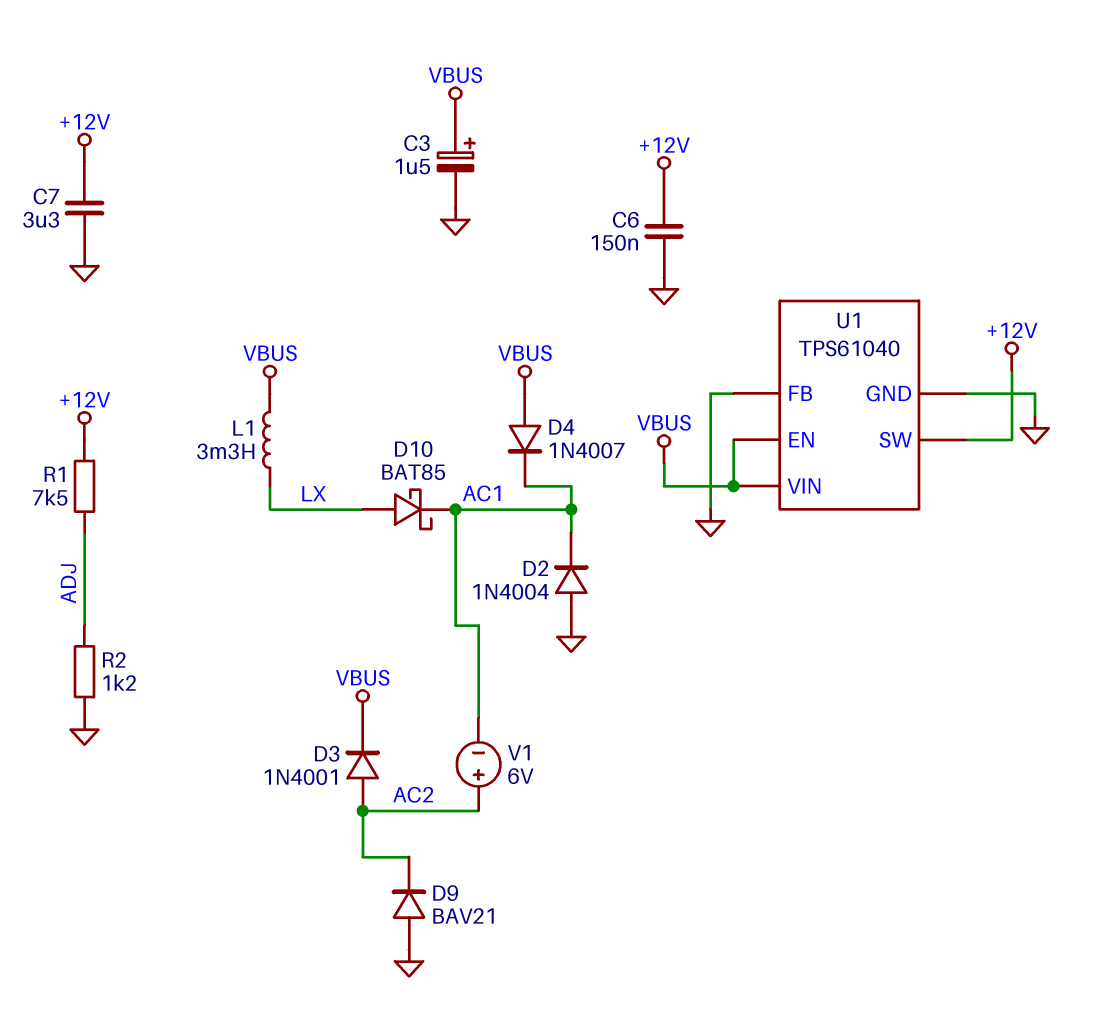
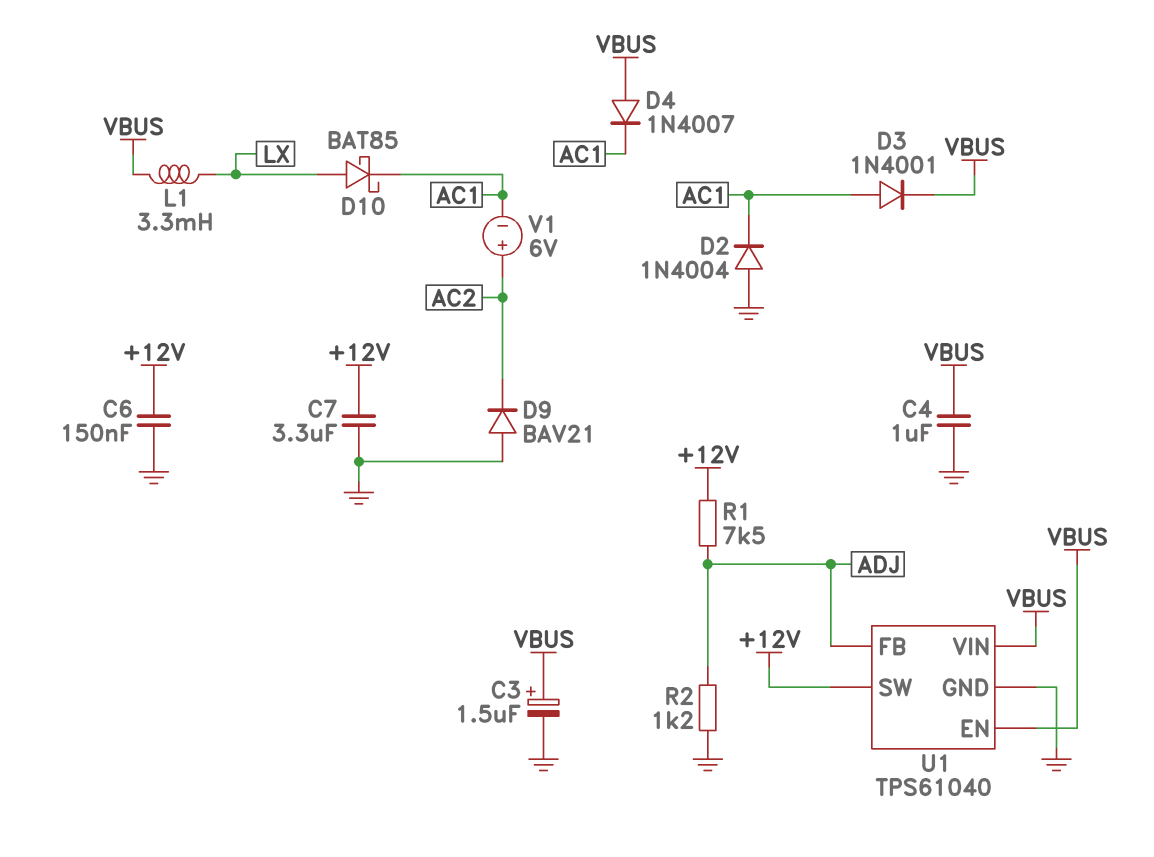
C4: none -> 1uF (GND, VBUS)
D3: diode 1N4001 (A AC2, K VBUS) -> diode 1N4001 (A AC1, K VBUS)
U1 pin FB: GND -> ADJ

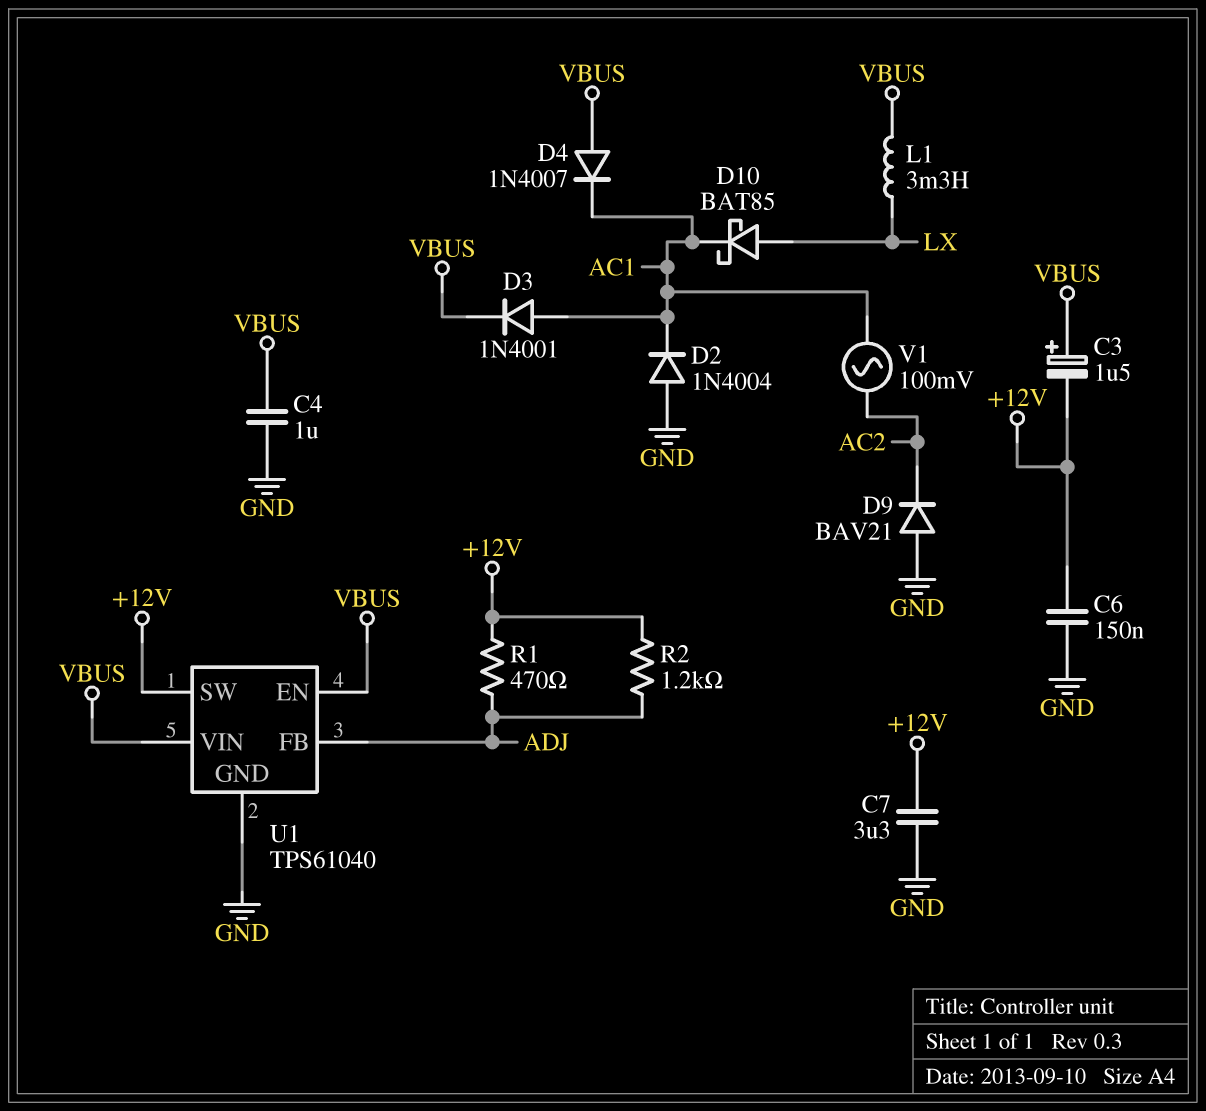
C3: 1.5uF (plus VBUS, minus GND) -> 1.5uF (plus VBUS, minus +12V)
R1: 7.5k (+12V, ADJ) -> 470 (+12V, ADJ)
R2: 1.2k (ADJ, GND) -> 1.2k (+12V, ADJ)
V1: 6V (plus AC2, minus AC1) -> AC 100mV (AC1, AC2)

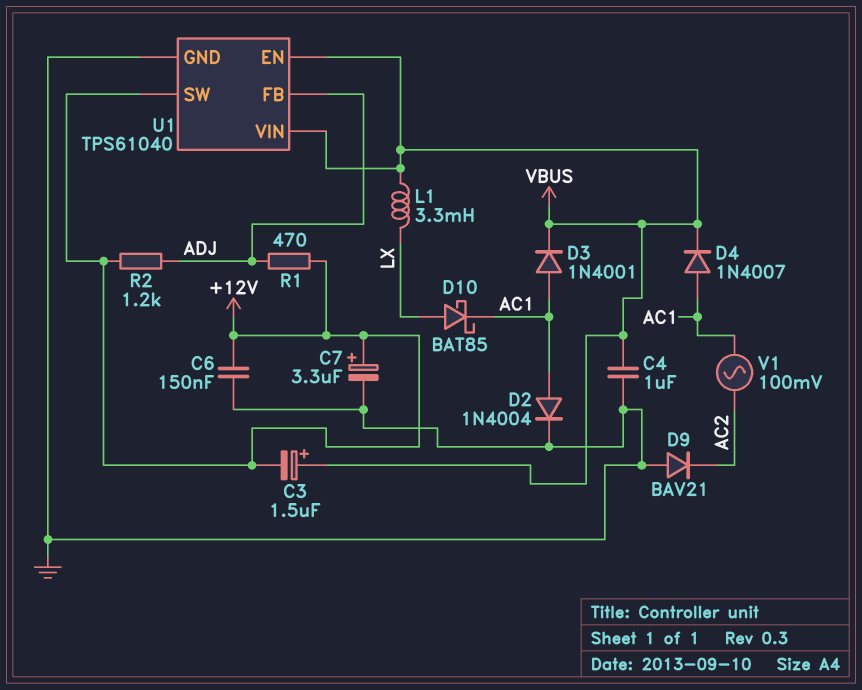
C7: 3.3uF (+12V, GND) -> 3.3uF (plus +12V, minus GND)
D2: diode 1N4004 (A GND, K AC1) -> diode 1N4004 (A AC1, K GND)
D4: diode 1N4007 (A VBUS, K AC1) -> diode 1N4007 (A AC1, K VBUS)

